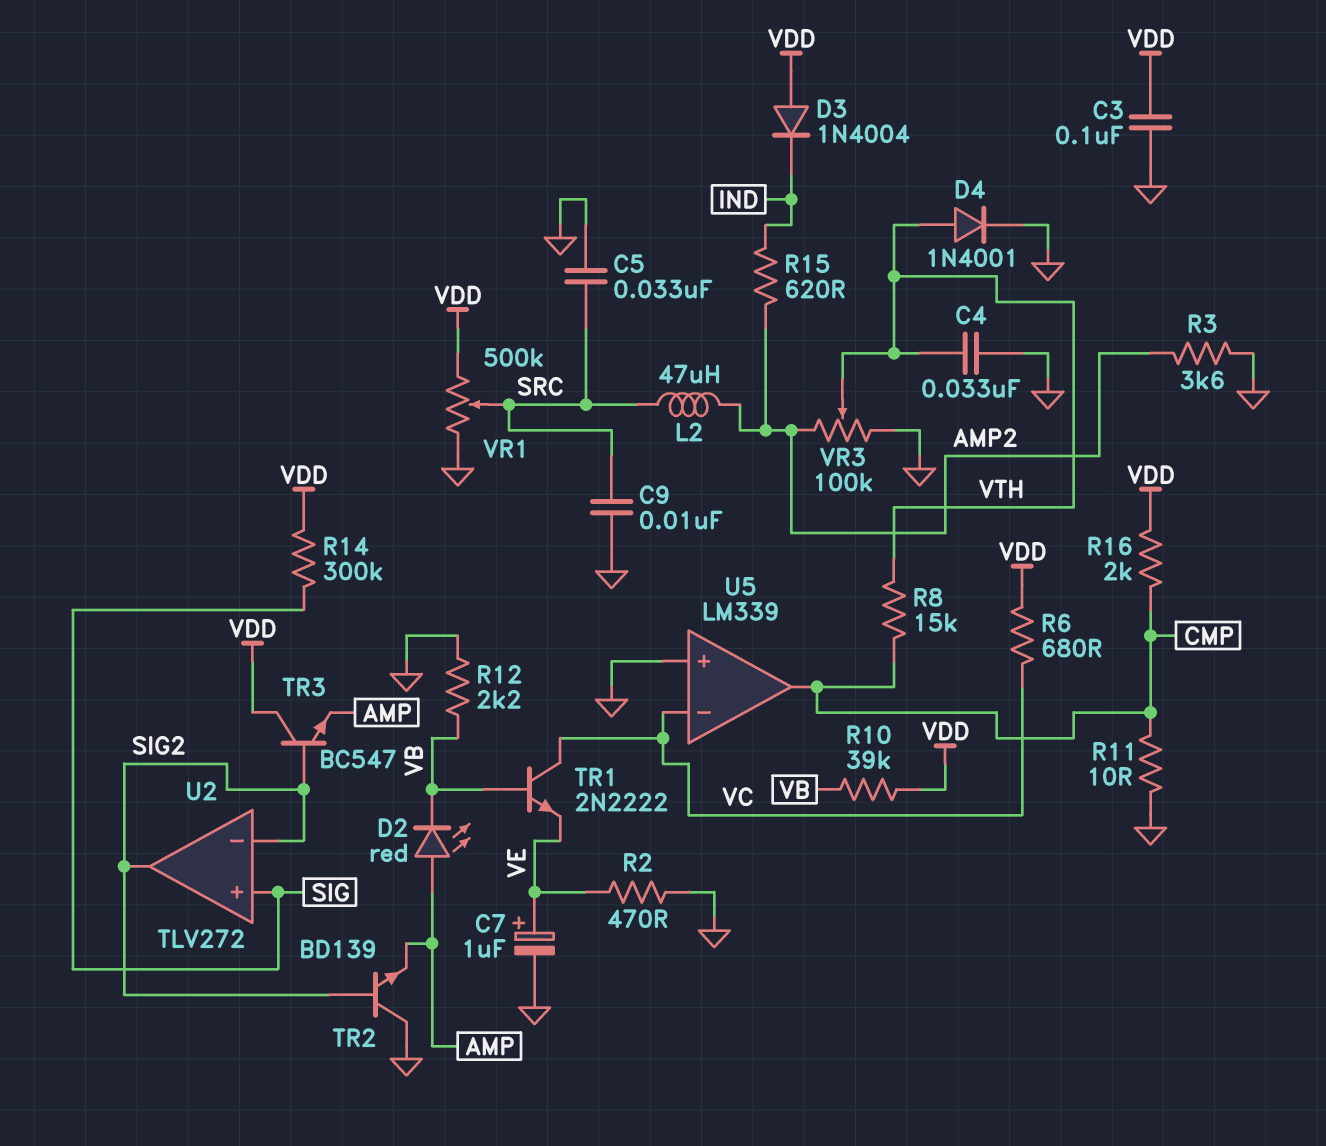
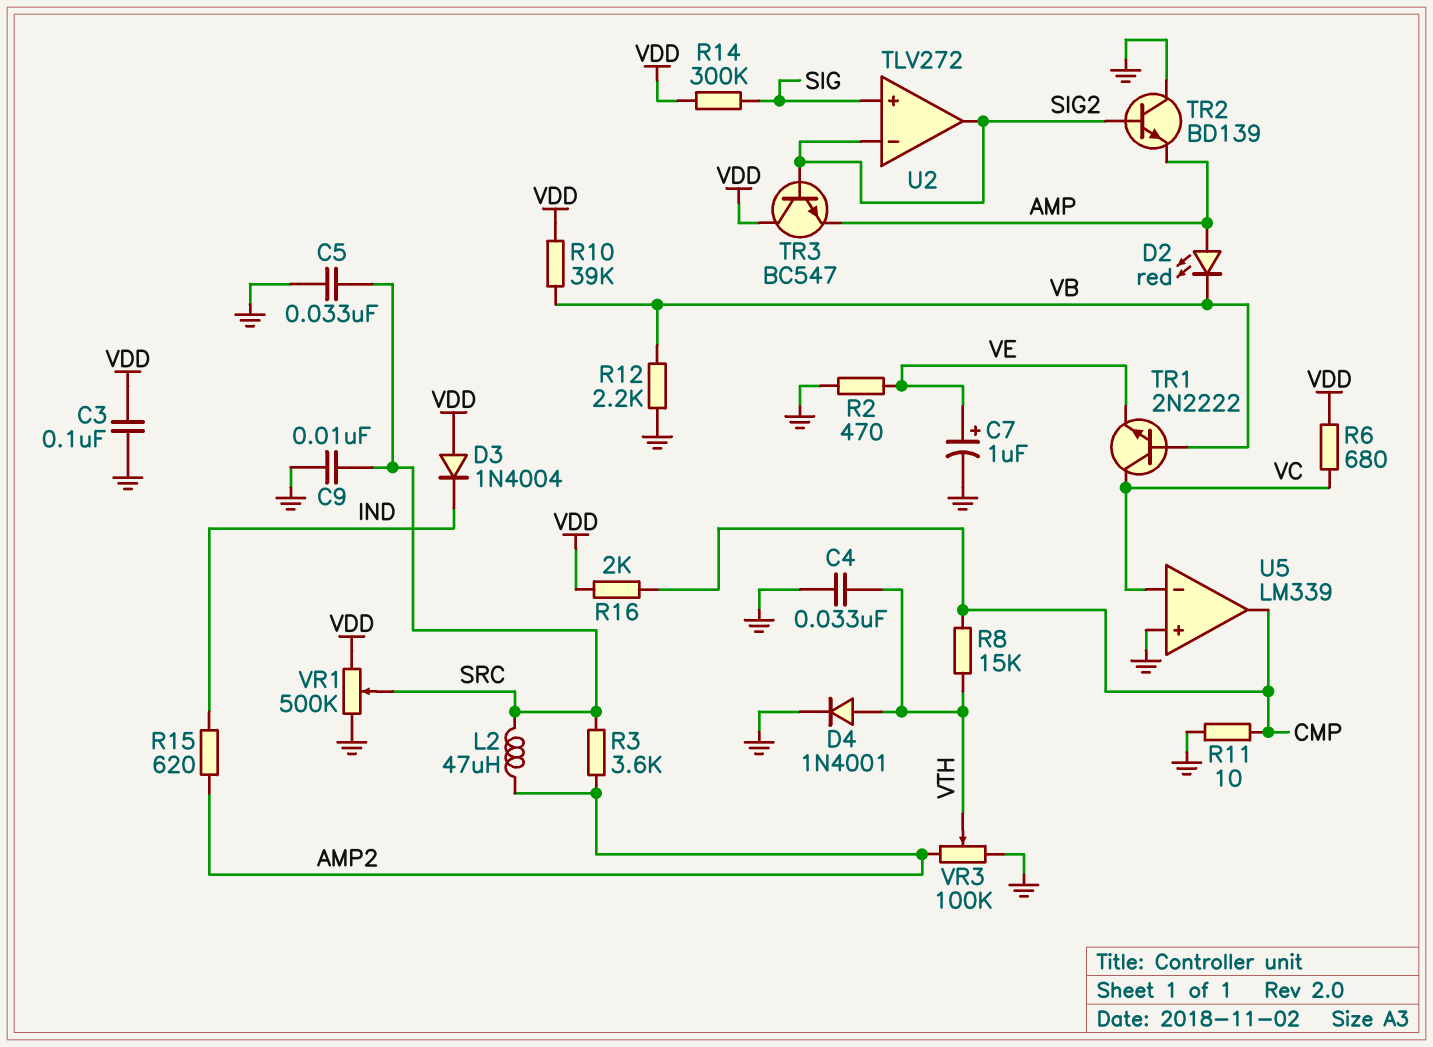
R3: 3.6k (AMP2, GND) -> 3.6k (AMP2, SRC)

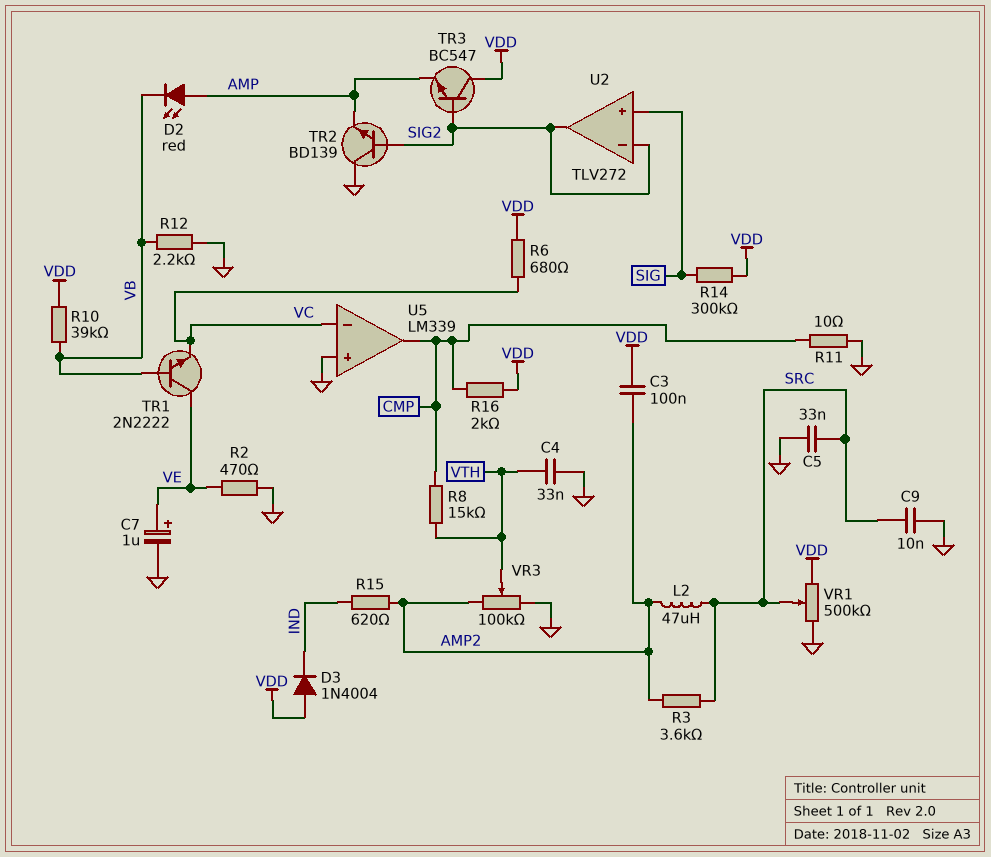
C3: 100nF (GND, VDD) -> 100nF (AMP2, VDD)
D4: diode 1N4001 (A VTH, K GND) -> none
TR1: NPN 2N2222 (B VB, C VC, E VE) -> NPN 2N2222 (B VB, C VE, E VC)

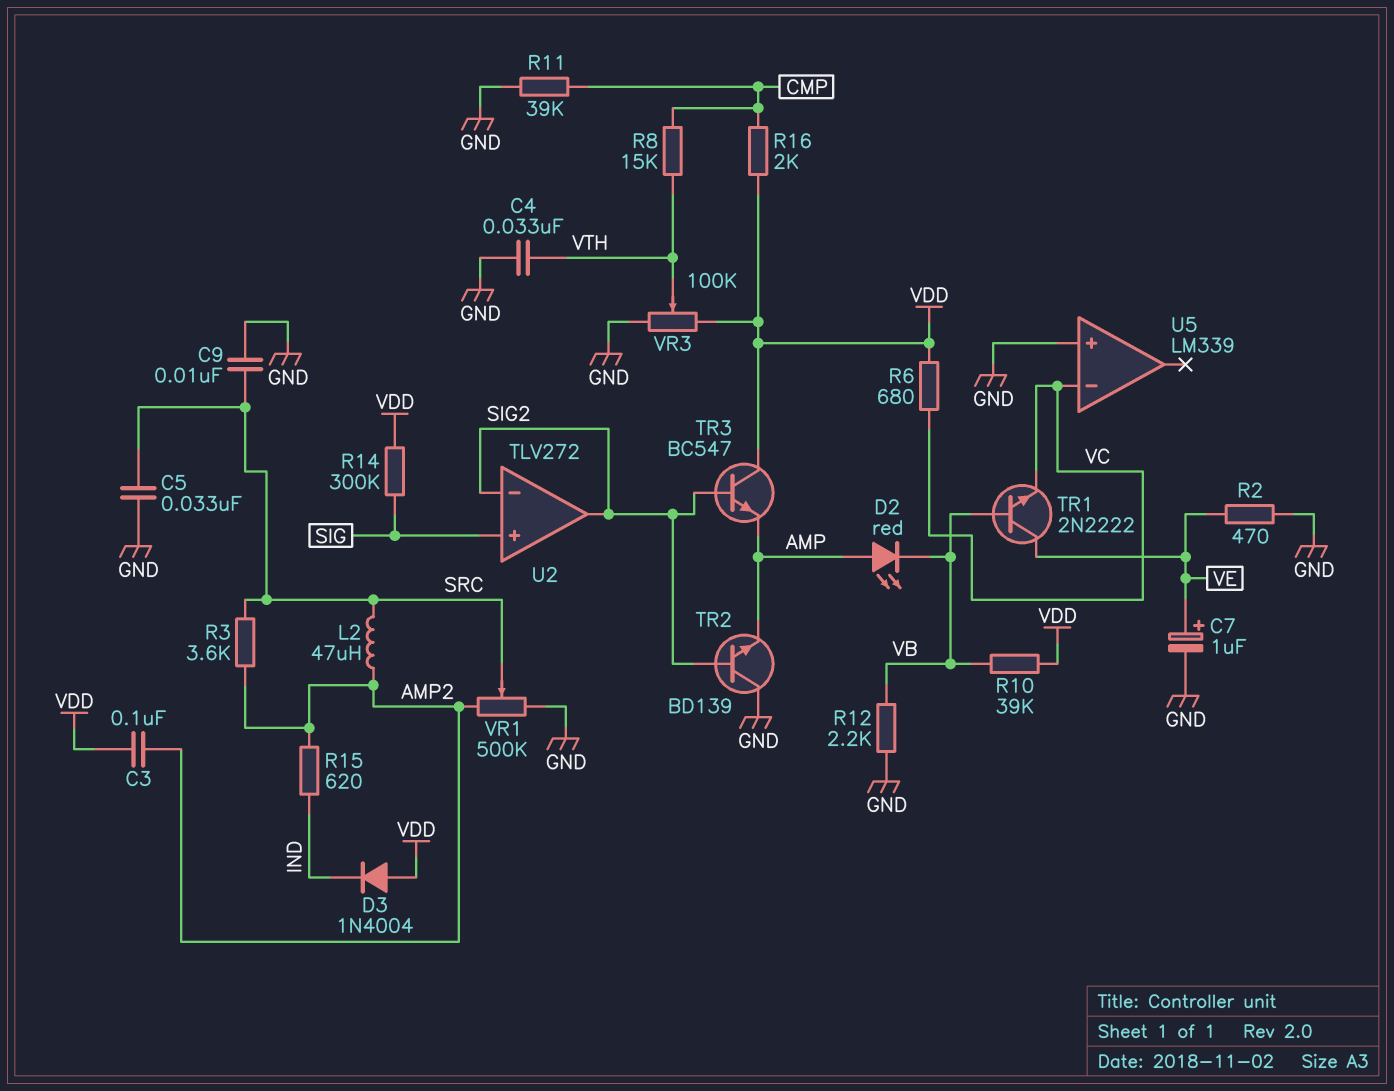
R11: 10 (CMP, GND) -> 39k (CMP, GND)
U5 pin out: CMP -> none
VR1: 500k (GND, VDD, wiper SRC) -> 500k (AMP2, GND, wiper SRC)
VR3: 100k (AMP2, GND, wiper VTH) -> 100k (GND, VDD, wiper VTH)

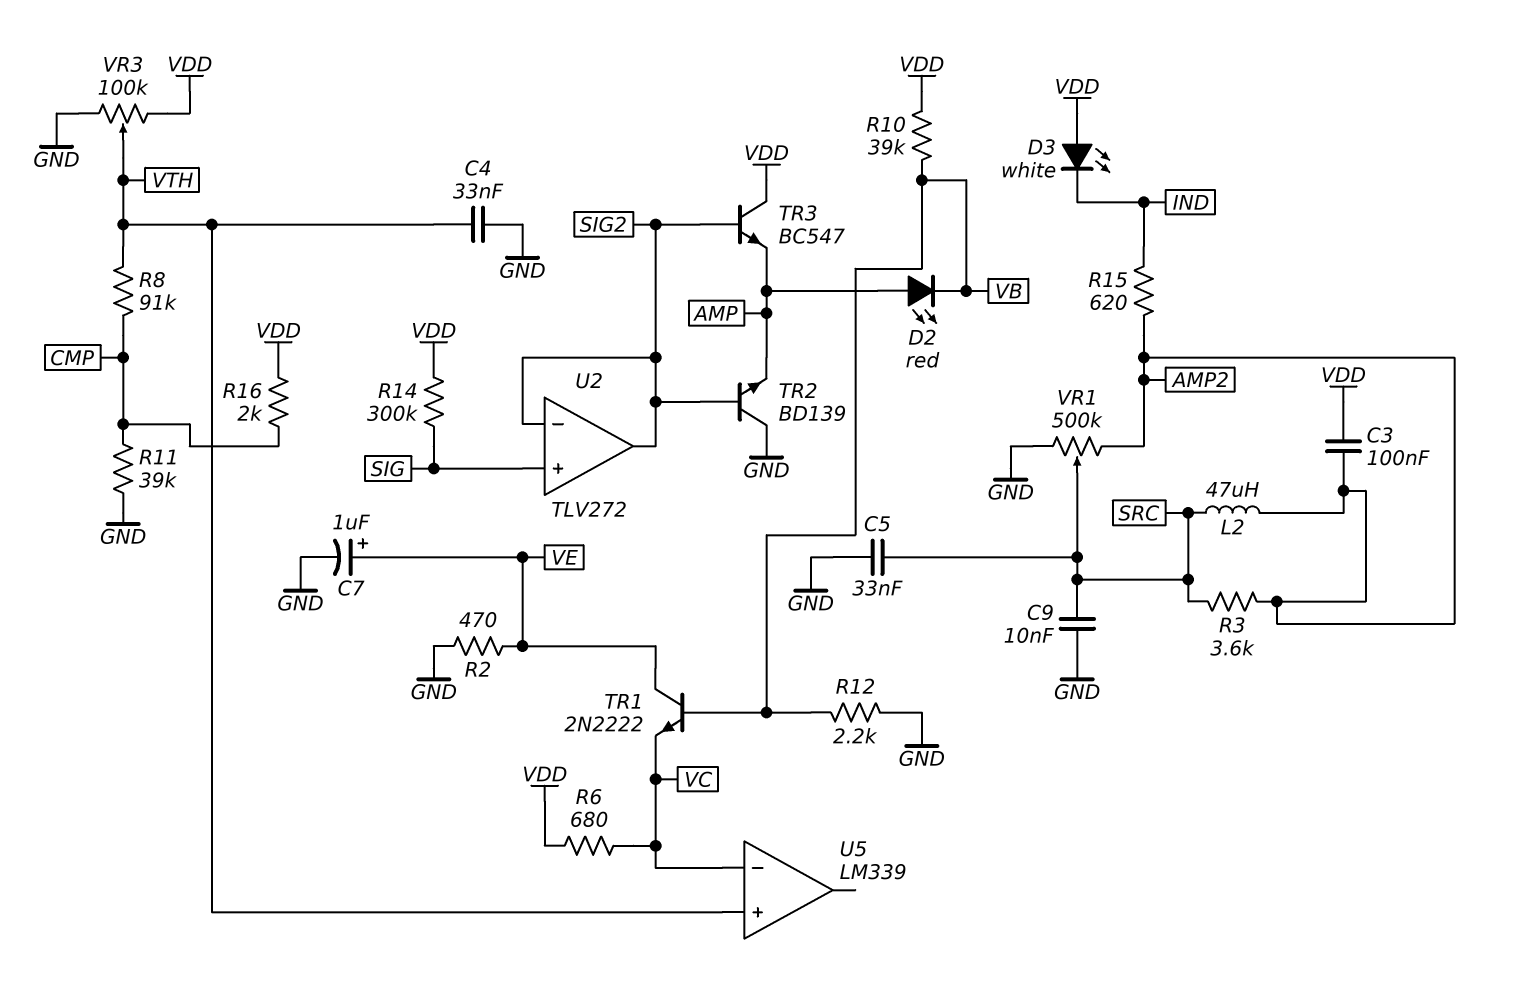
D3: diode 1N4004 (A VDD, K IND) -> LED white (A VDD, K IND)
R8: 15k (CMP, VTH) -> 91k (CMP, VTH)
U5 pin in+: GND -> VTH

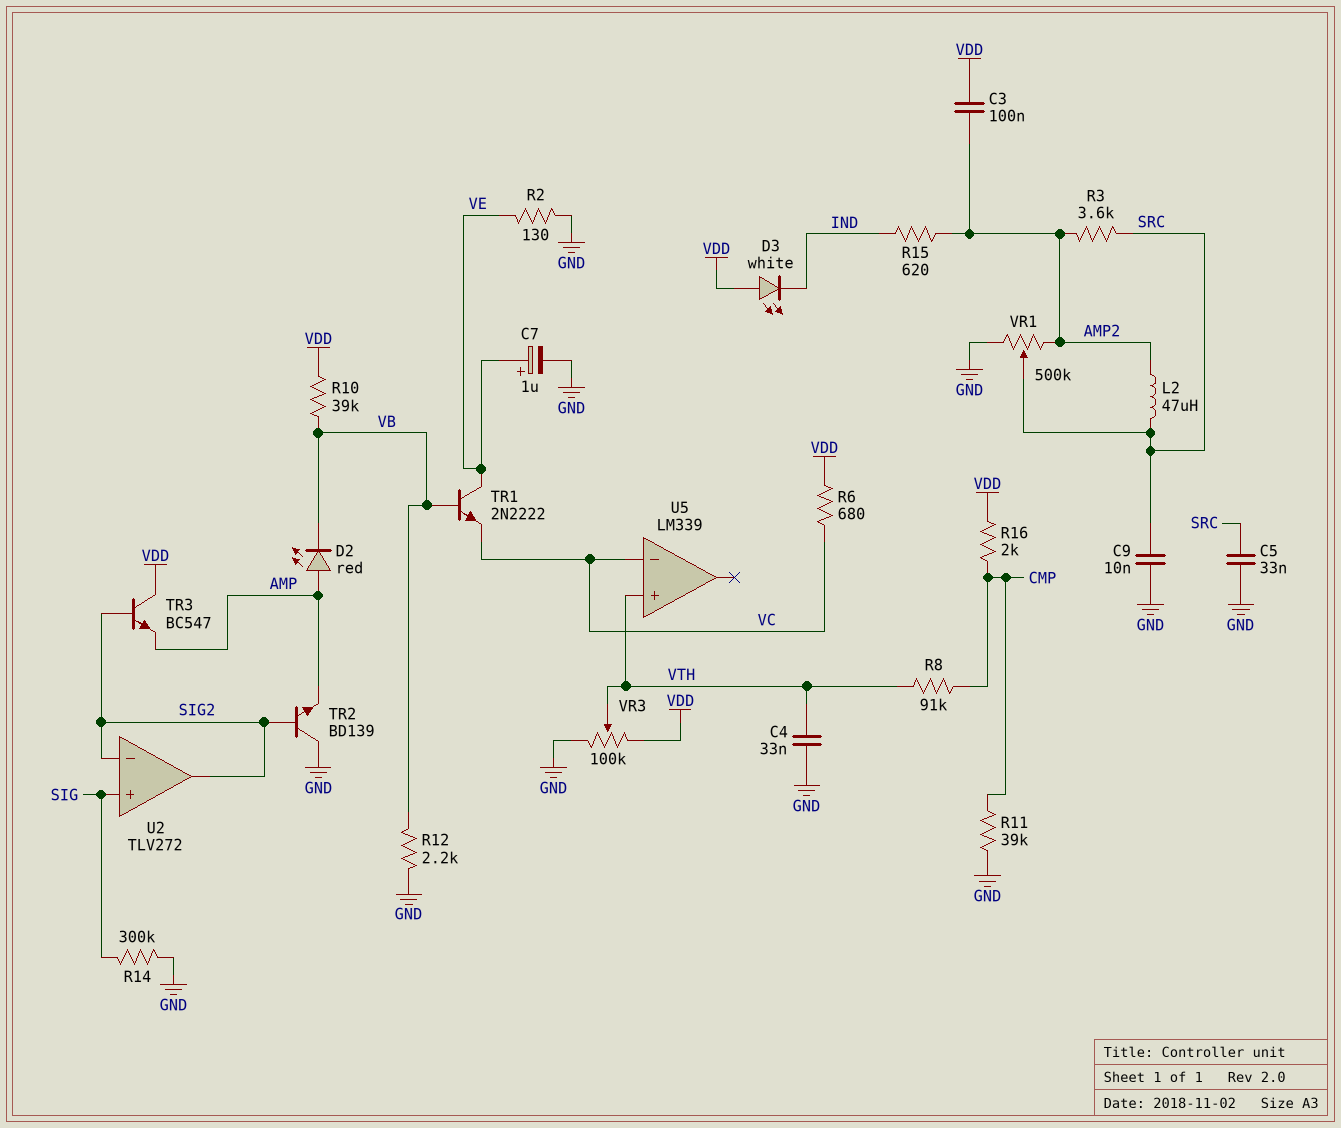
R2: 470 (GND, VE) -> 130 (GND, VE)
R14: 300k (SIG, VDD) -> 300k (GND, SIG)

